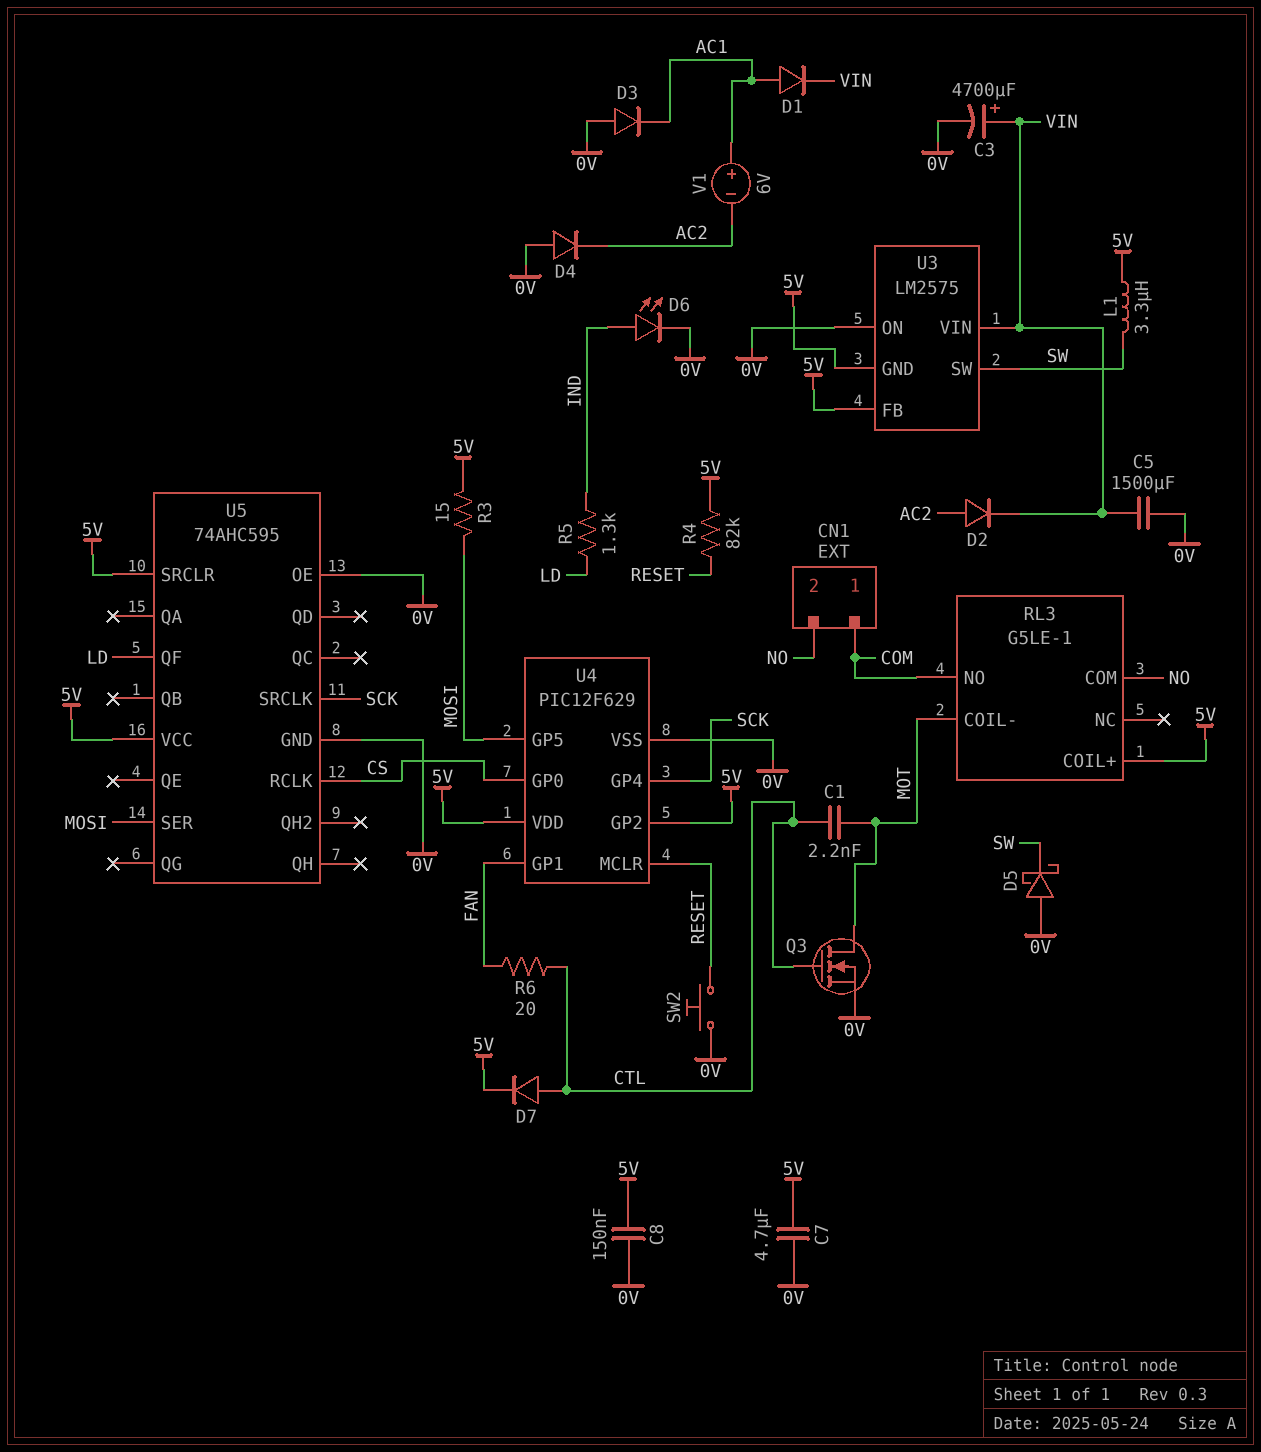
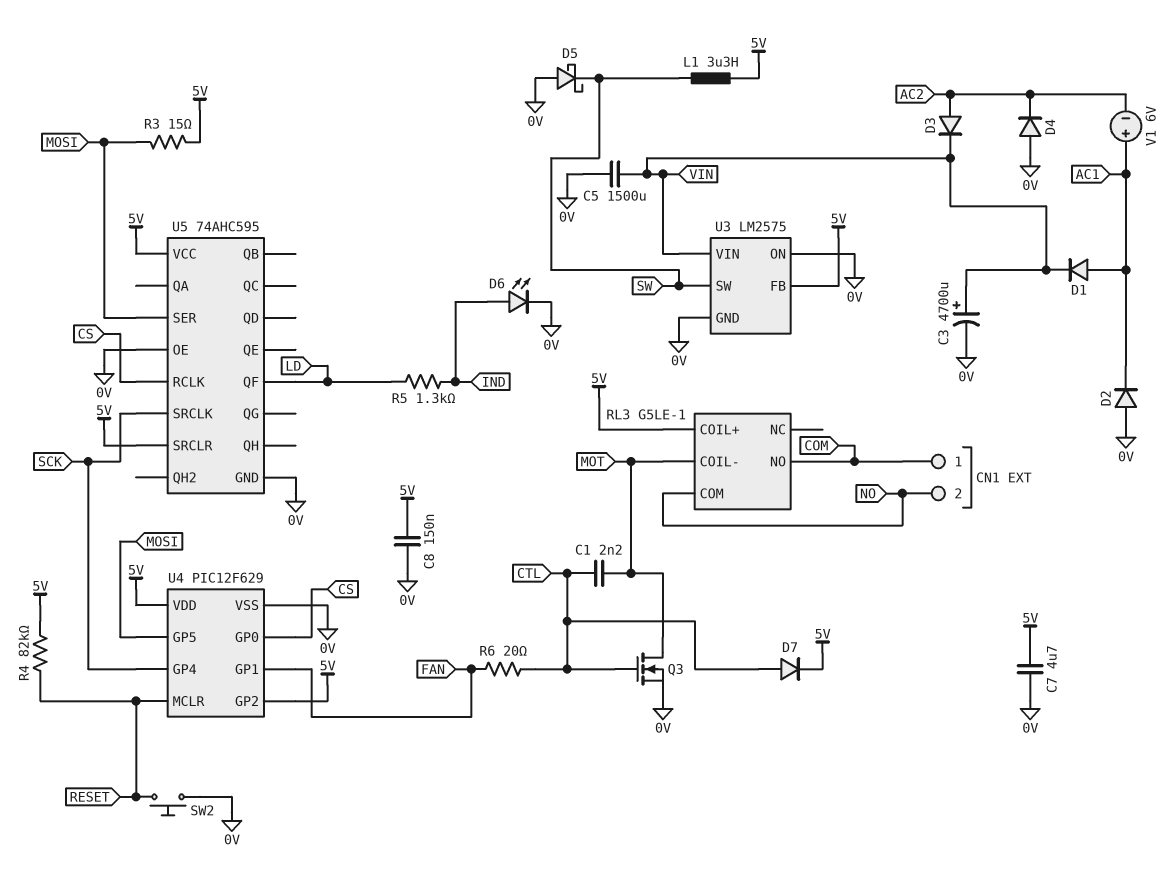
D2: diode (A AC2, K VIN) -> diode (A 0V, K AC1)
D3: diode (A 0V, K AC1) -> diode (A AC2, K VIN)
U3 pin GND: 5V -> 0V

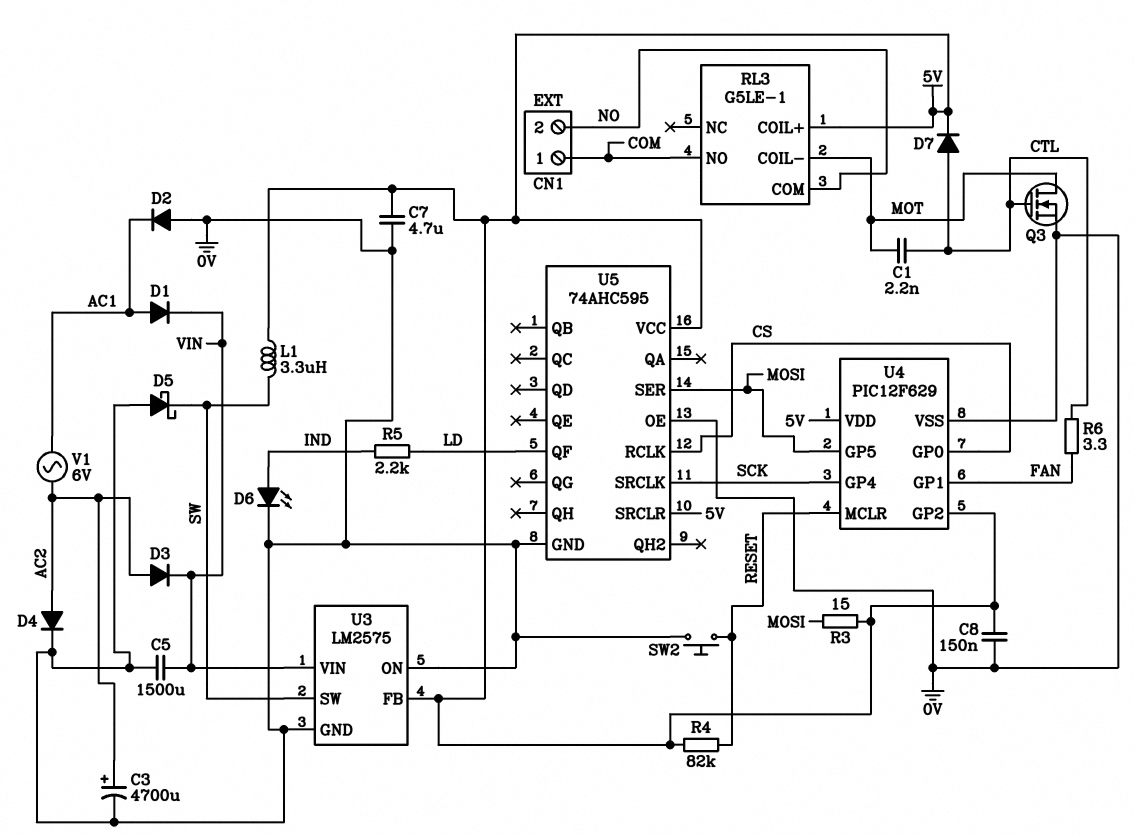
C3: 4700uF (plus VIN, minus 0V) -> 4700uF (plus AC2, minus 0V)
D4: diode (A 0V, K AC2) -> diode (A AC2, K 0V)
R5: 1.3k (IND, LD) -> 2.2k (IND, LD)
R6: 20 (CTL, FAN) -> 3.3 (CTL, FAN)
V1: 6V (plus AC1, minus AC2) -> AC 6V (AC1, AC2)

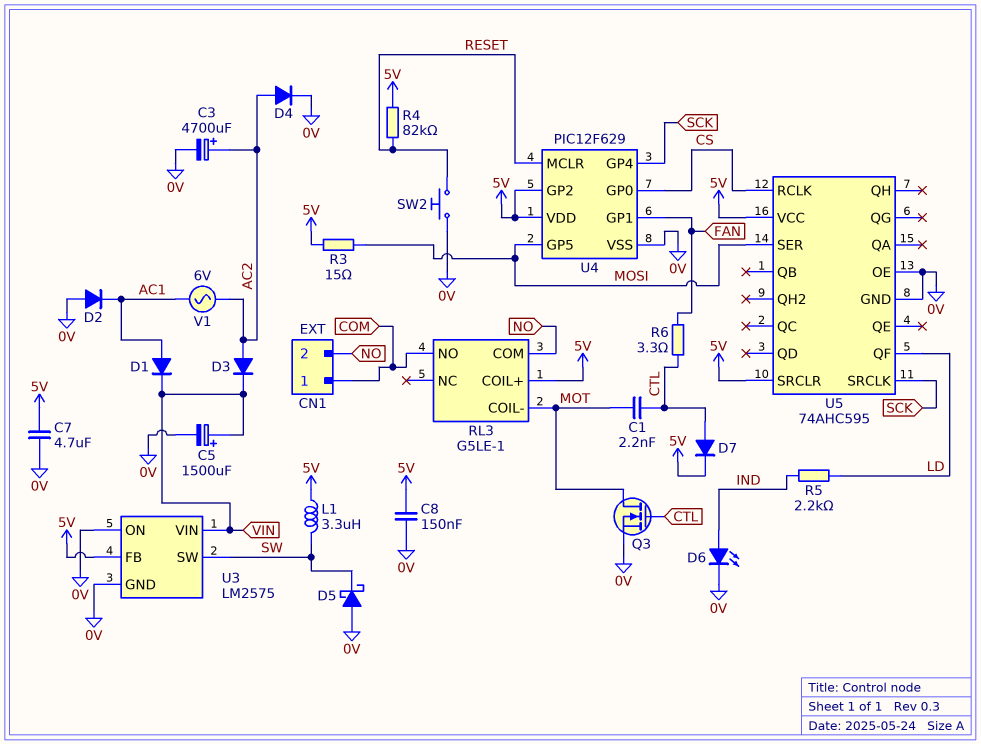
C5: 1500uF (0V, VIN) -> 1500uF (plus VIN, minus 0V)

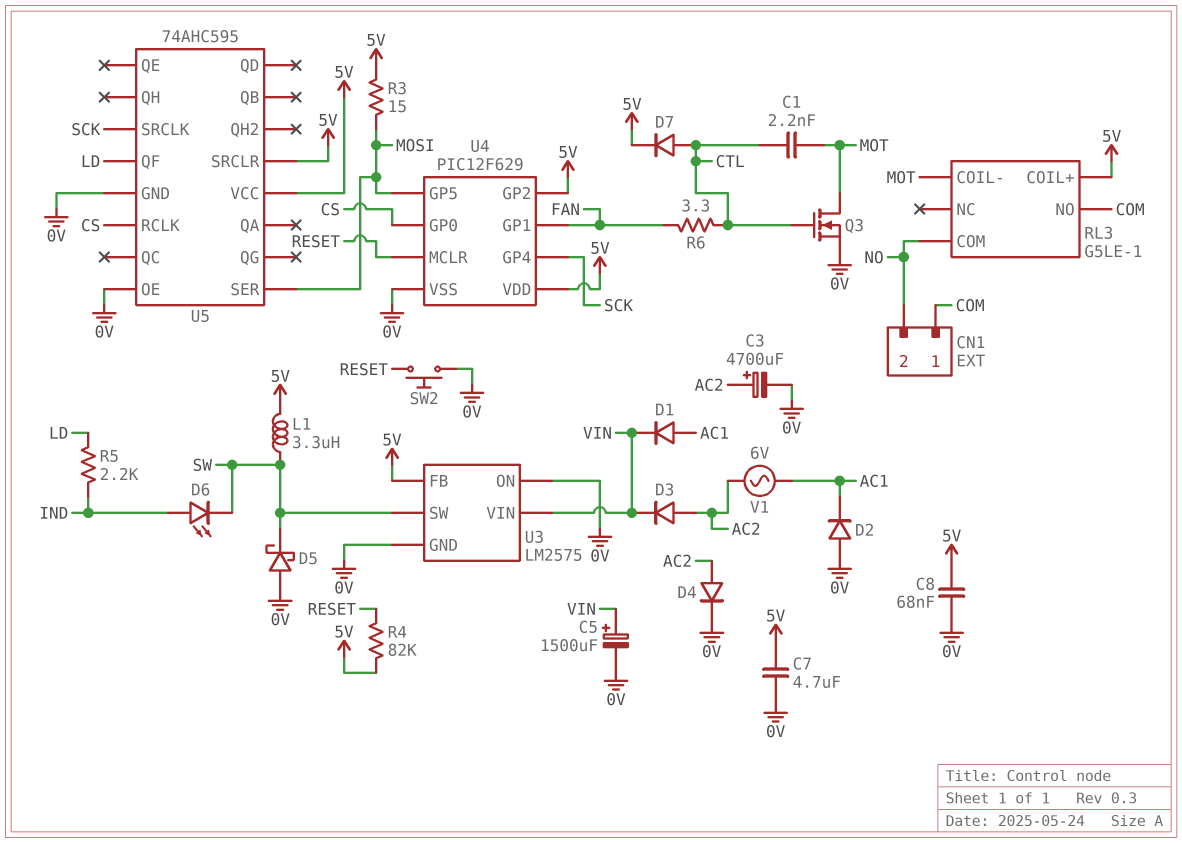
C8: 150nF (0V, 5V) -> 68nF (0V, 5V)
D6: LED (A IND, K 0V) -> LED (A IND, K SW)

